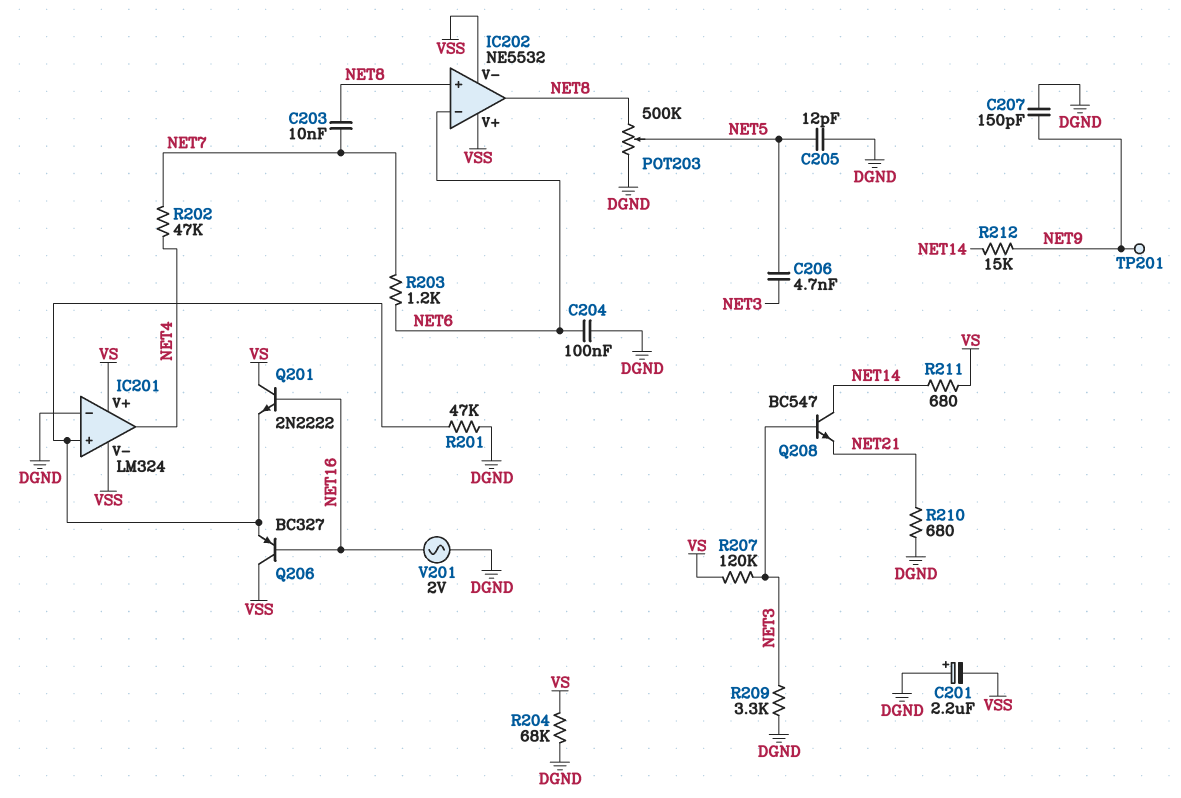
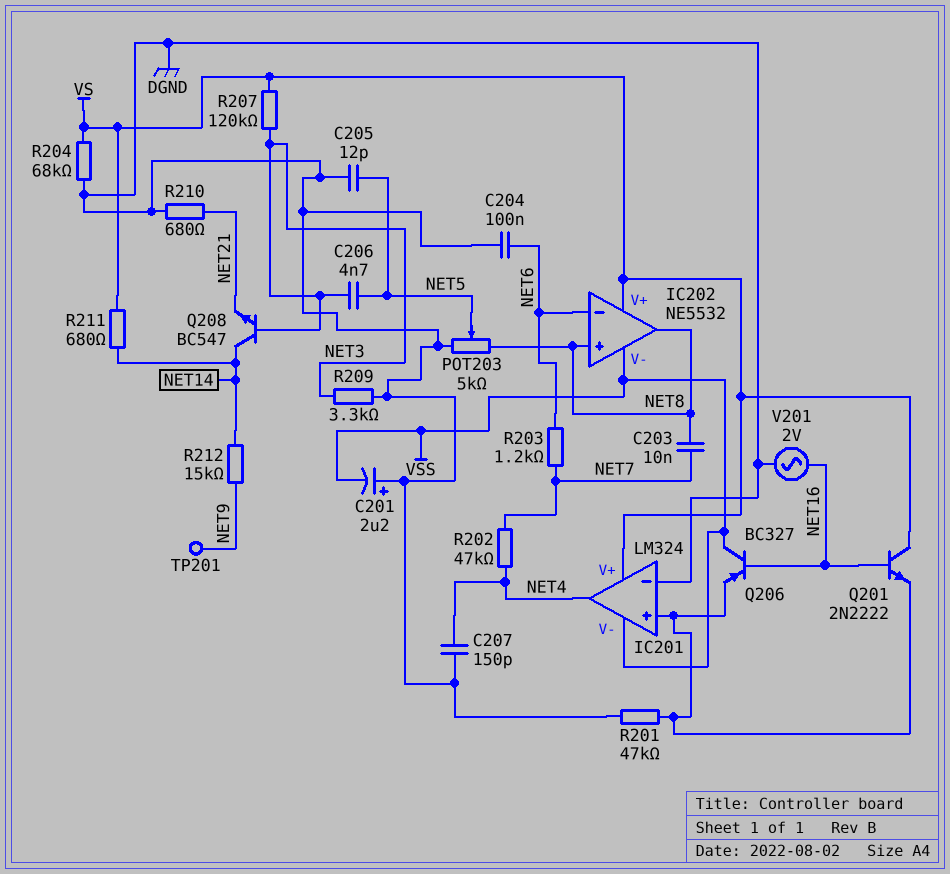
C207: 150pF (DGND, NET9) -> 150pF (DGND, NET4)
IC202 pin V+: VSS -> VS
POT203: 500k (DGND, NET8, wiper NET5) -> 5k (DGND, NET8, wiper NET5)

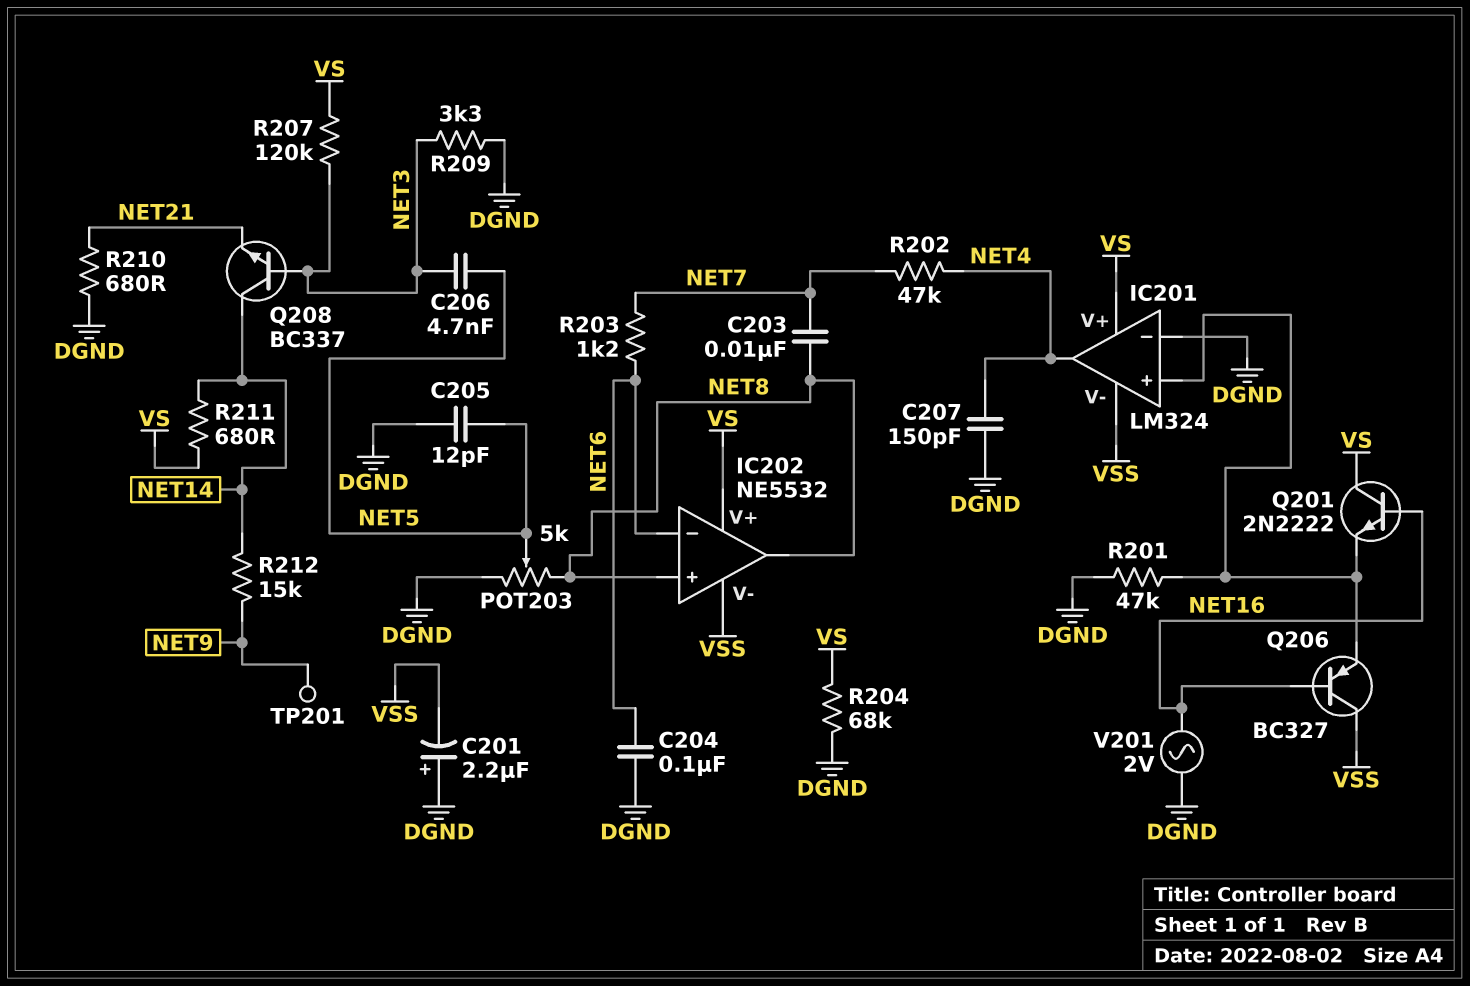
Q208: NPN BC547 (B NET3, C NET14, E NET21) -> NPN BC337 (B NET3, C NET14, E NET21)

